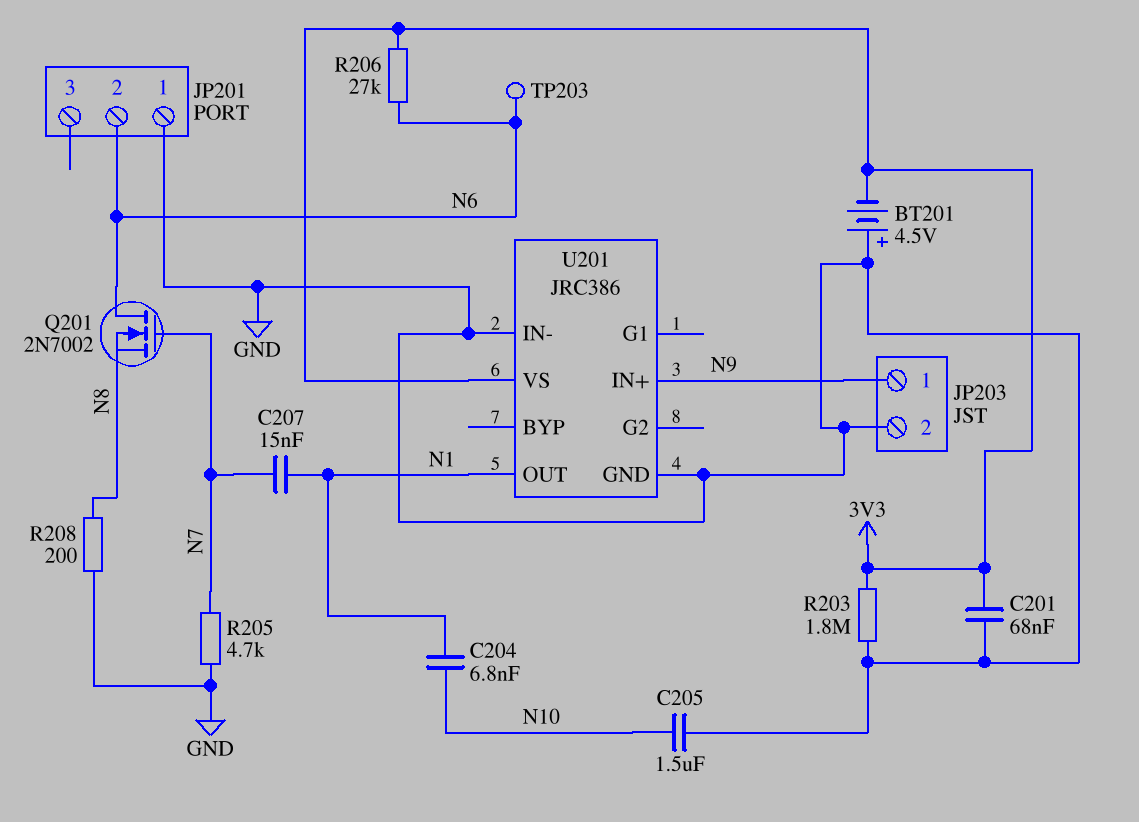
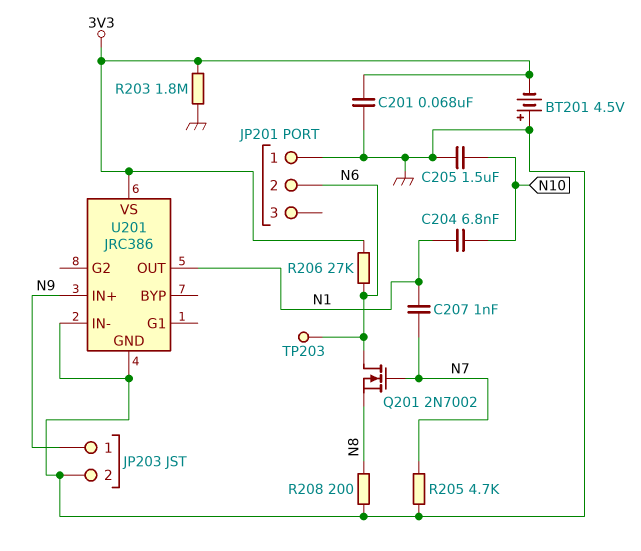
C207: 15nF (N1, N7) -> 1nF (N1, N7)

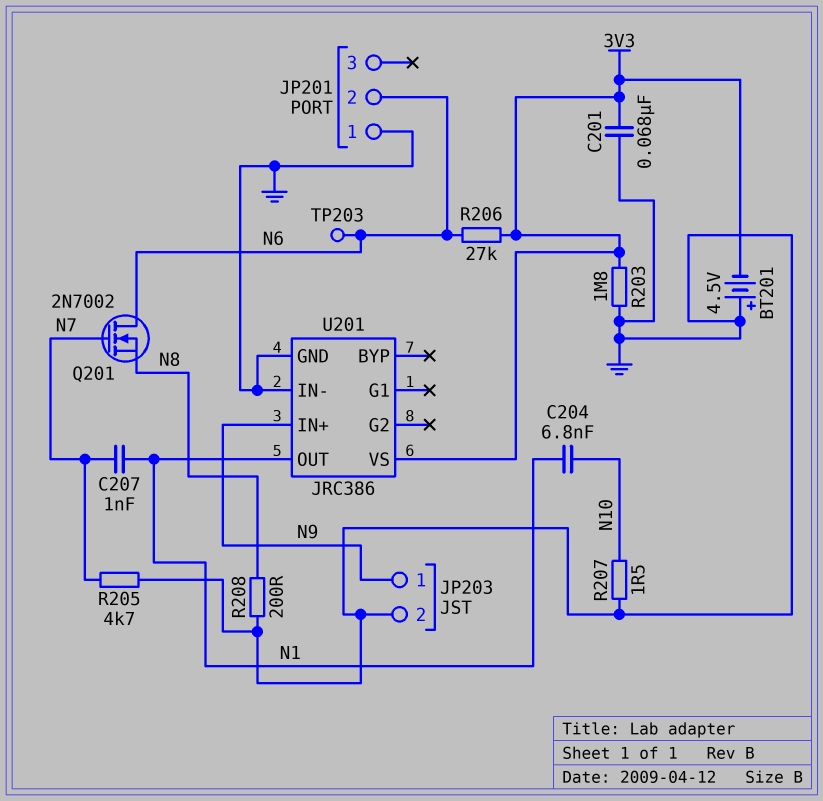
C205: 1.5uF (GND, N10) -> none
R207: none -> 1.5 (GND, N10)

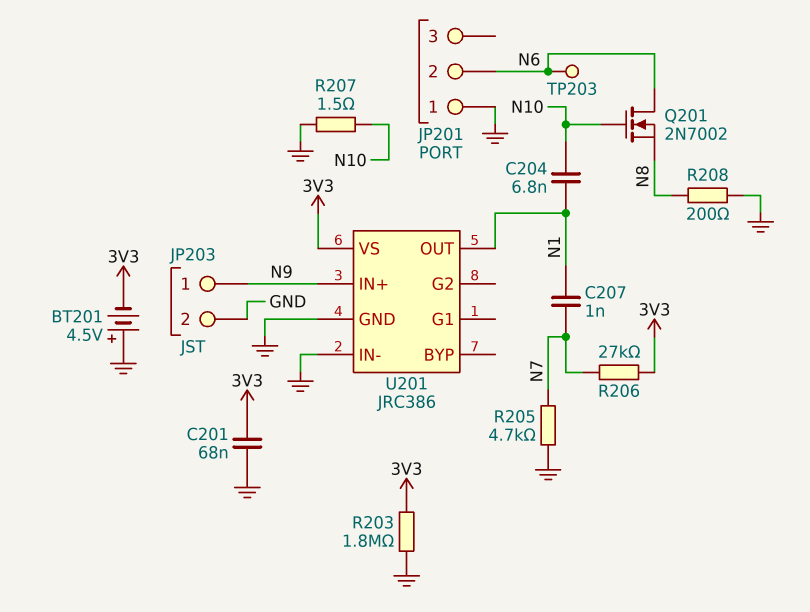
Q201: NMOS 2N7002 (G N7, D N6, S N8) -> NMOS 2N7002 (G N10, D N6, S N8)
R206: 27k (3V3, N6) -> 27k (3V3, N7)

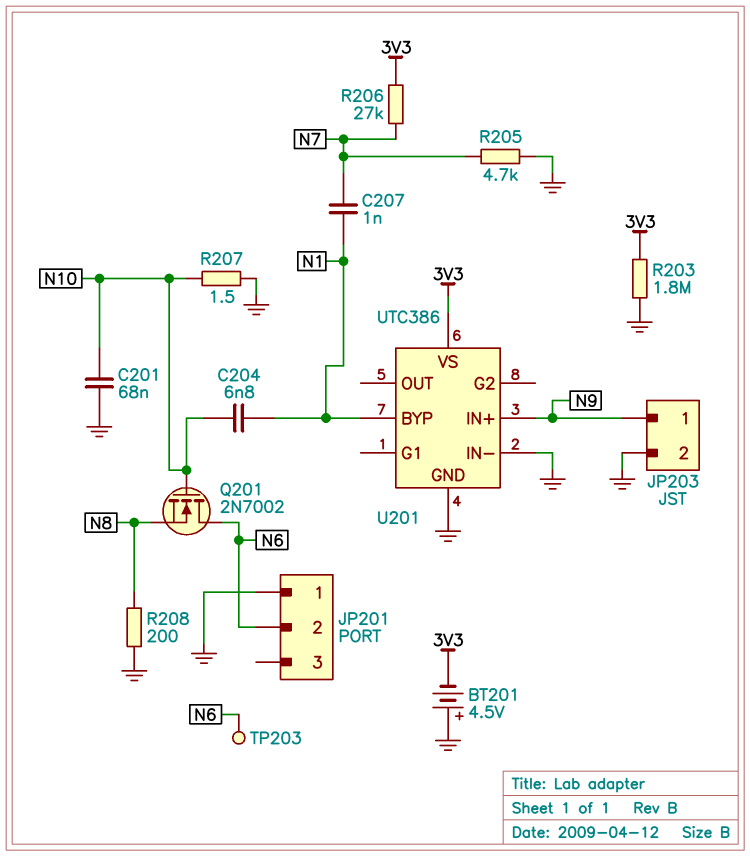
C201: 68nF (3V3, GND) -> 68nF (GND, N10)
U201: JRC386 -> UTC386
U201 pin BYP: none -> N1
U201 pin OUT: N1 -> none

